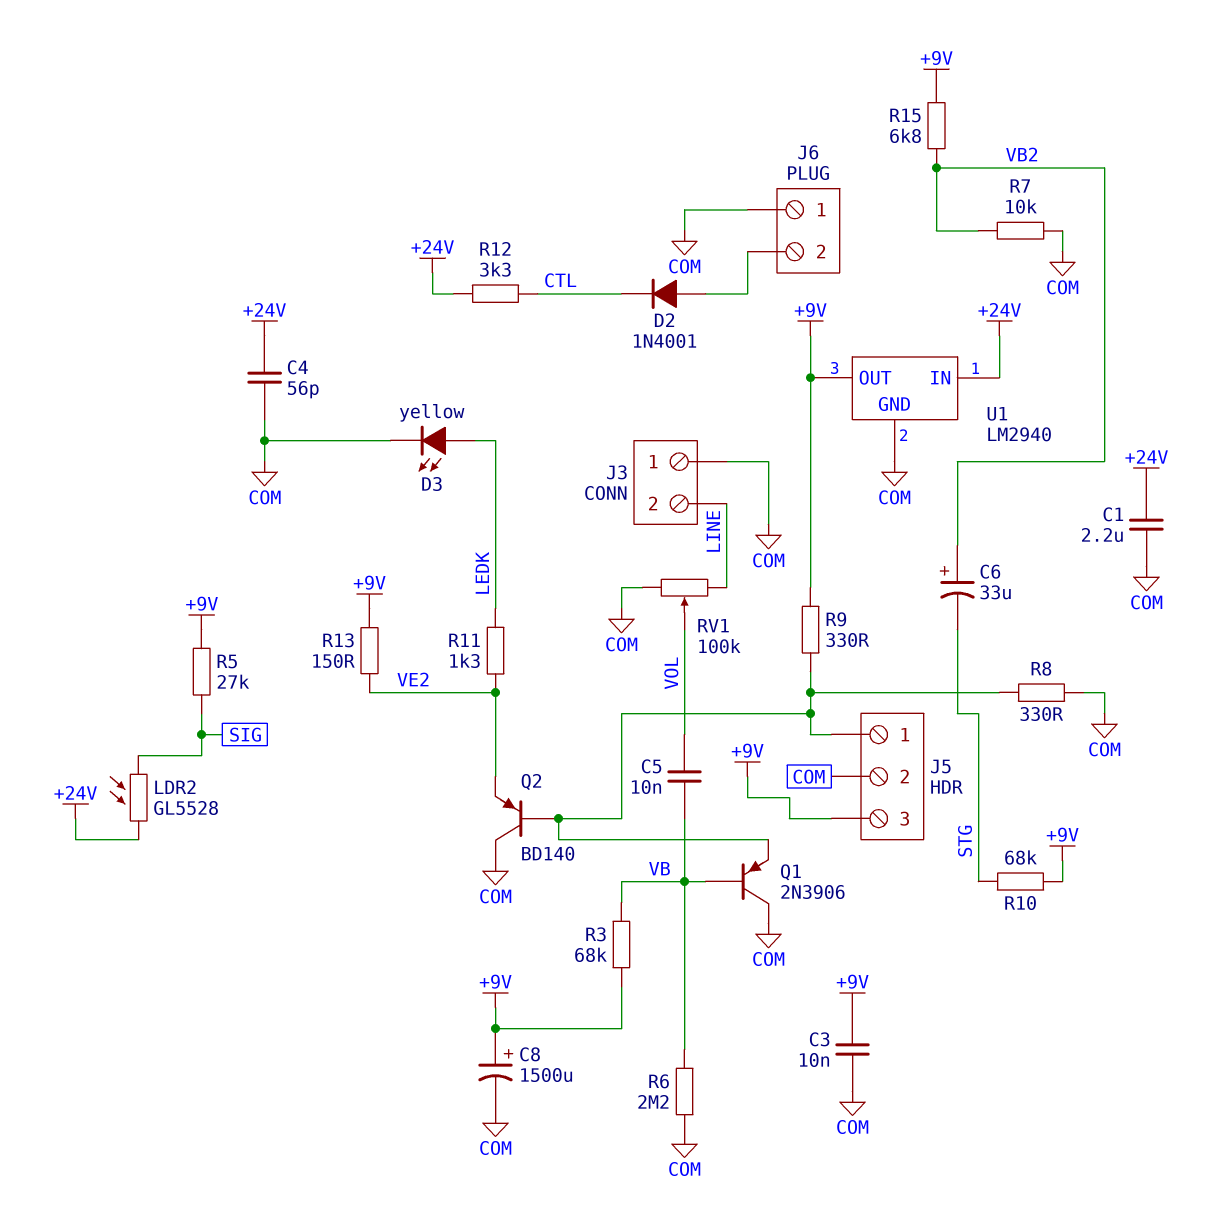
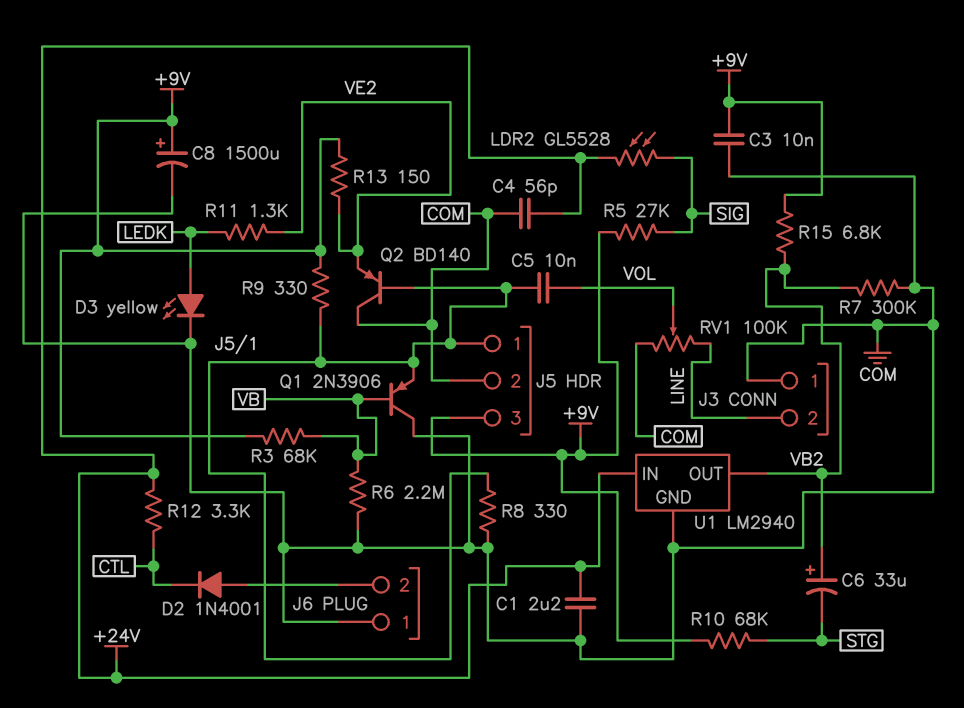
C5: 10nF (VB, VOL) -> 10nF (J5/1, VOL)
R7: 10k (COM, VB2) -> 300k (COM, VB2)
U1 pin OUT: +9V -> VB2

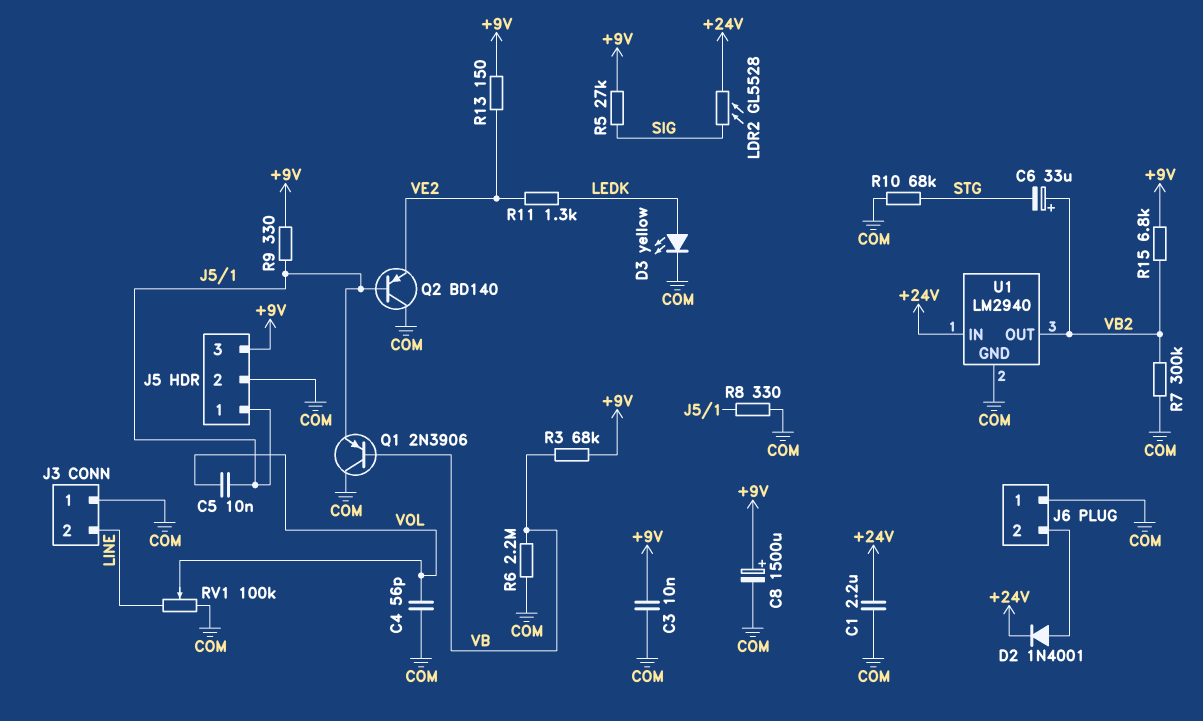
C4: 56pF (+24V, COM) -> 56pF (COM, VOL)
D2: diode 1N4001 (A J6/2, K CTL) -> diode 1N4001 (A J6/2, K +24V)
R10: 68k (+9V, STG) -> 68k (COM, STG)
R12: 3.3k (+24V, CTL) -> none

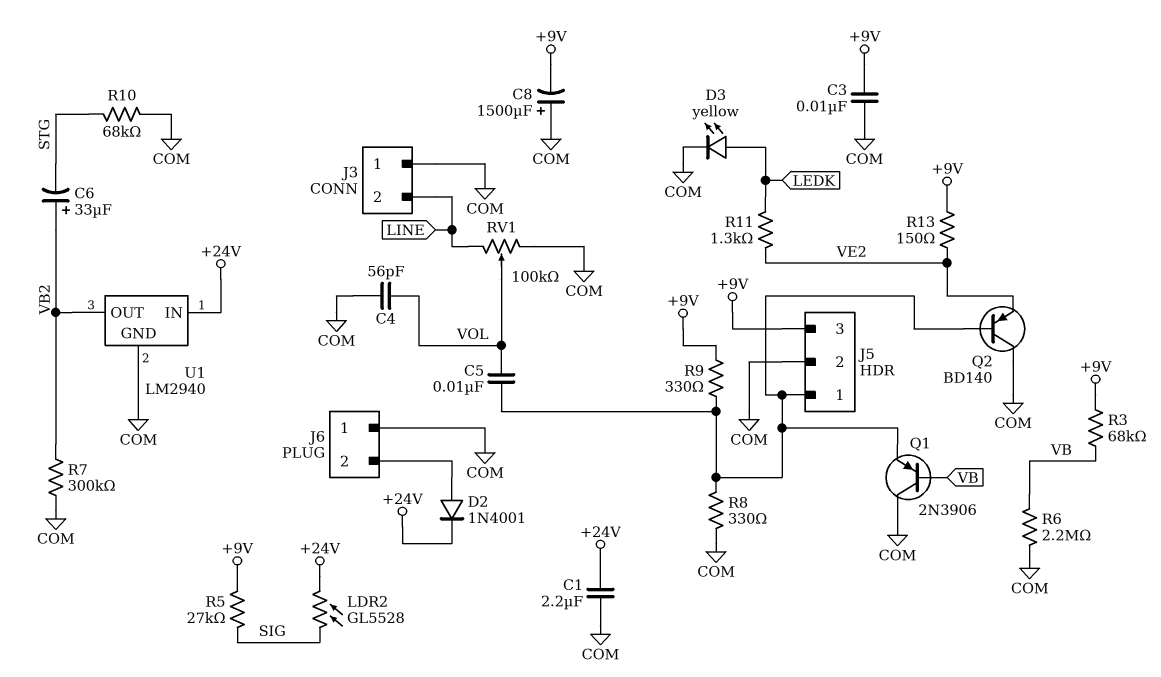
C8: 1500uF (plus +9V, minus COM) -> 1500uF (plus COM, minus +9V)
R15: 6.8k (+9V, VB2) -> none

